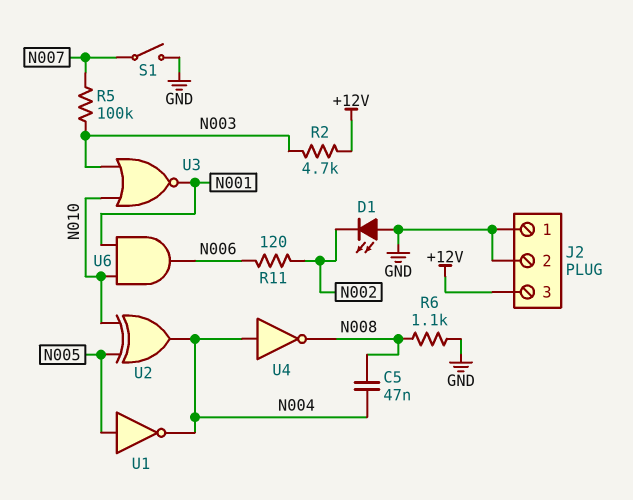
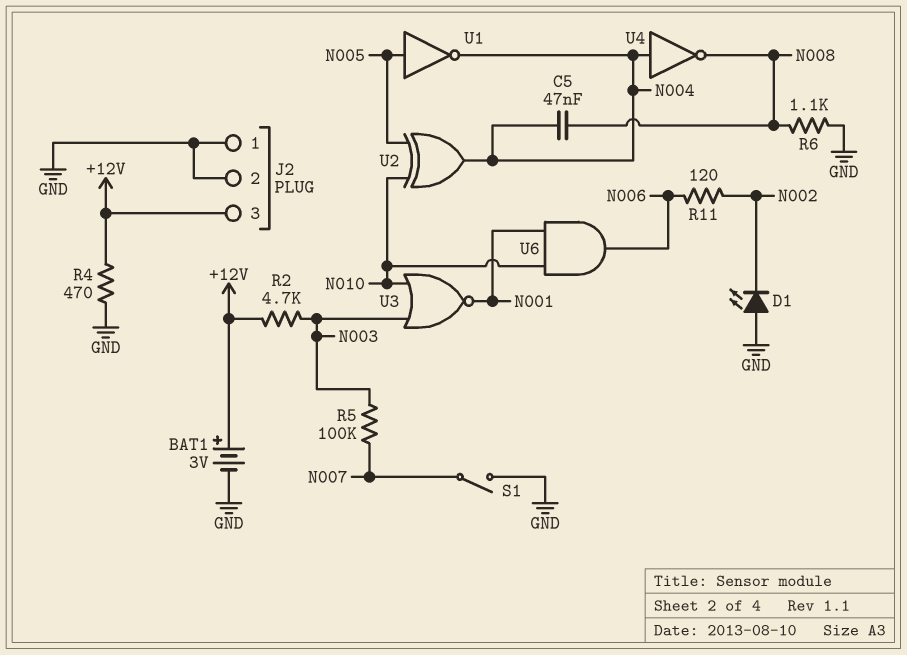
BAT1: none -> 3V (plus +12V, minus GND)
R4: none -> 470 (+12V, GND)

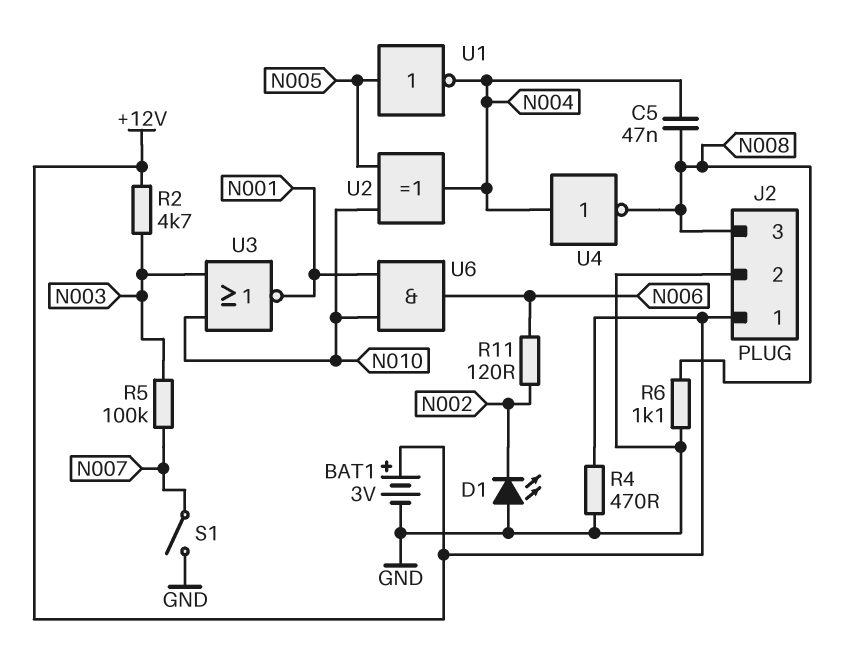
J2 pin 1: GND -> +12V
J2 pin 3: +12V -> N008

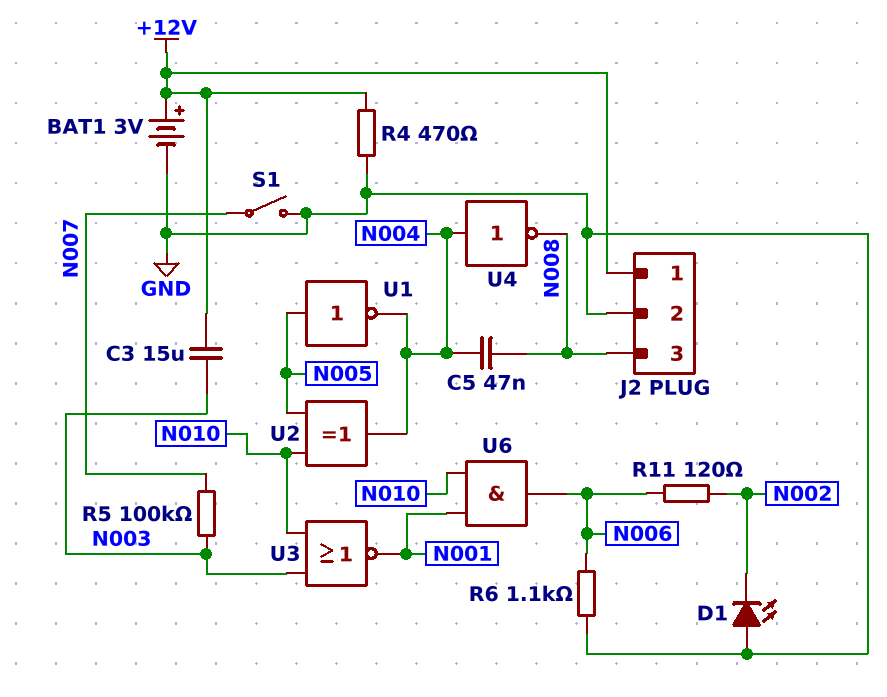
C3: none -> 15uF (+12V, N003)
R2: 4.7k (+12V, N003) -> none
R6: 1.1k (GND, N008) -> 1.1k (GND, N006)

